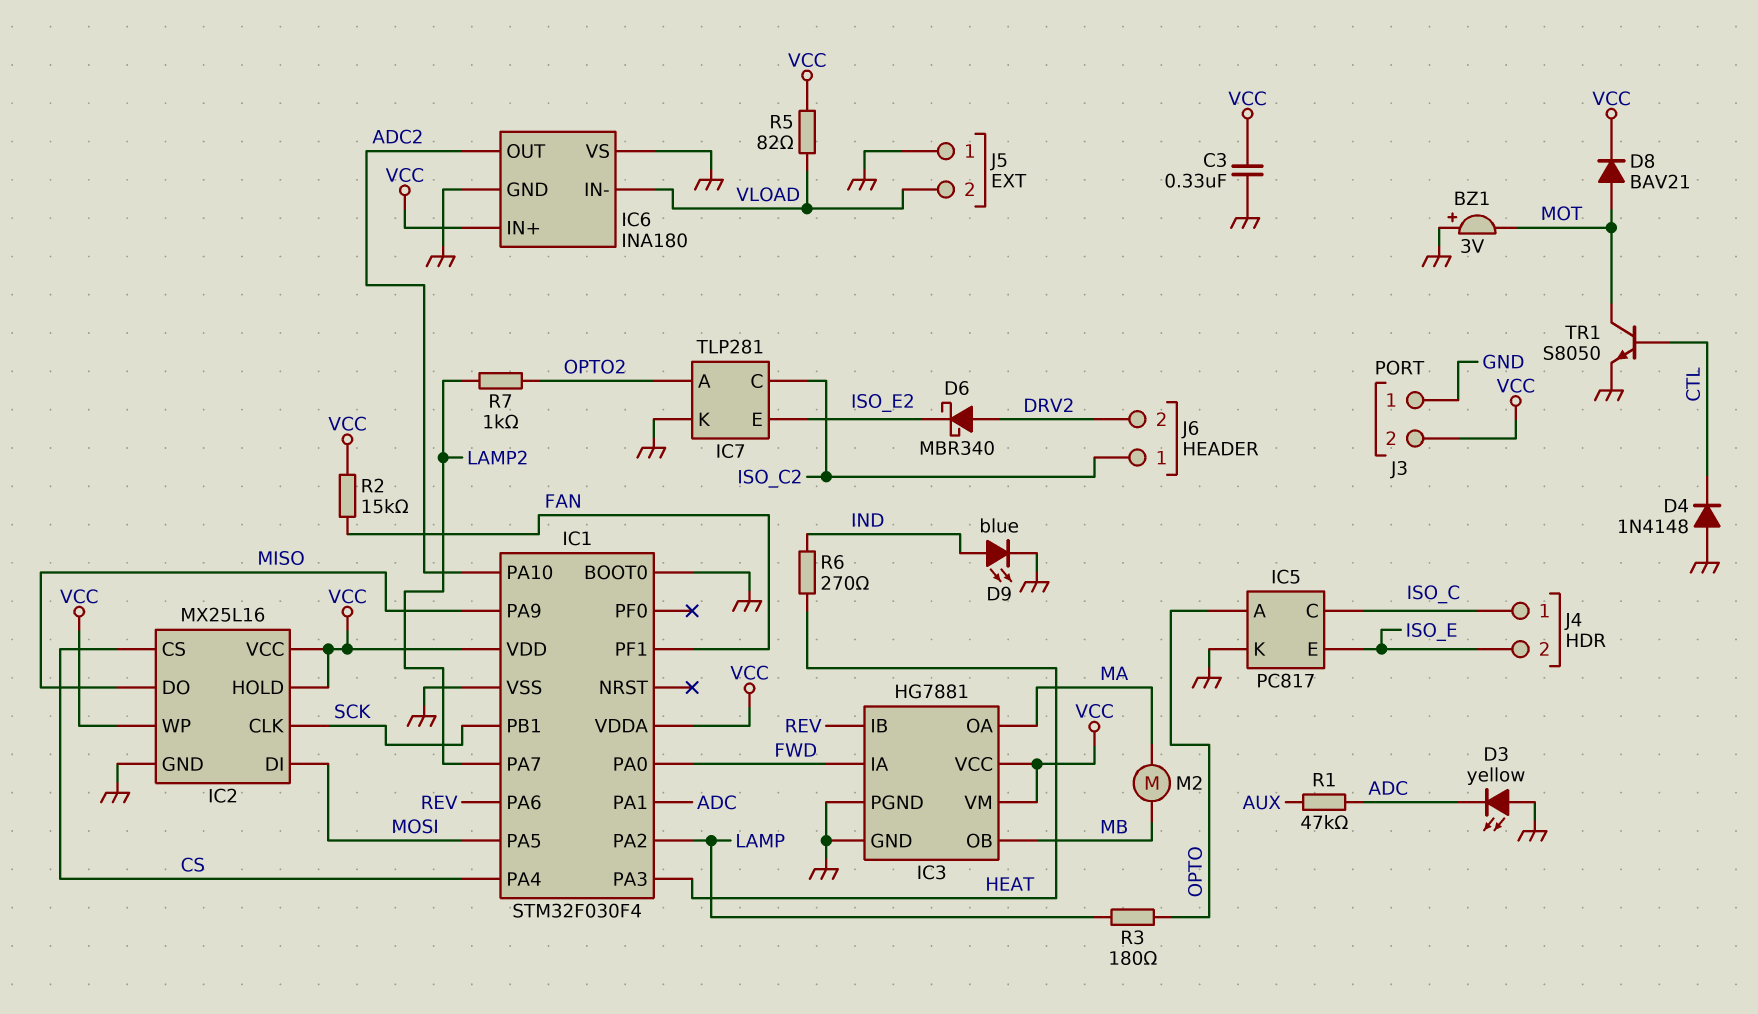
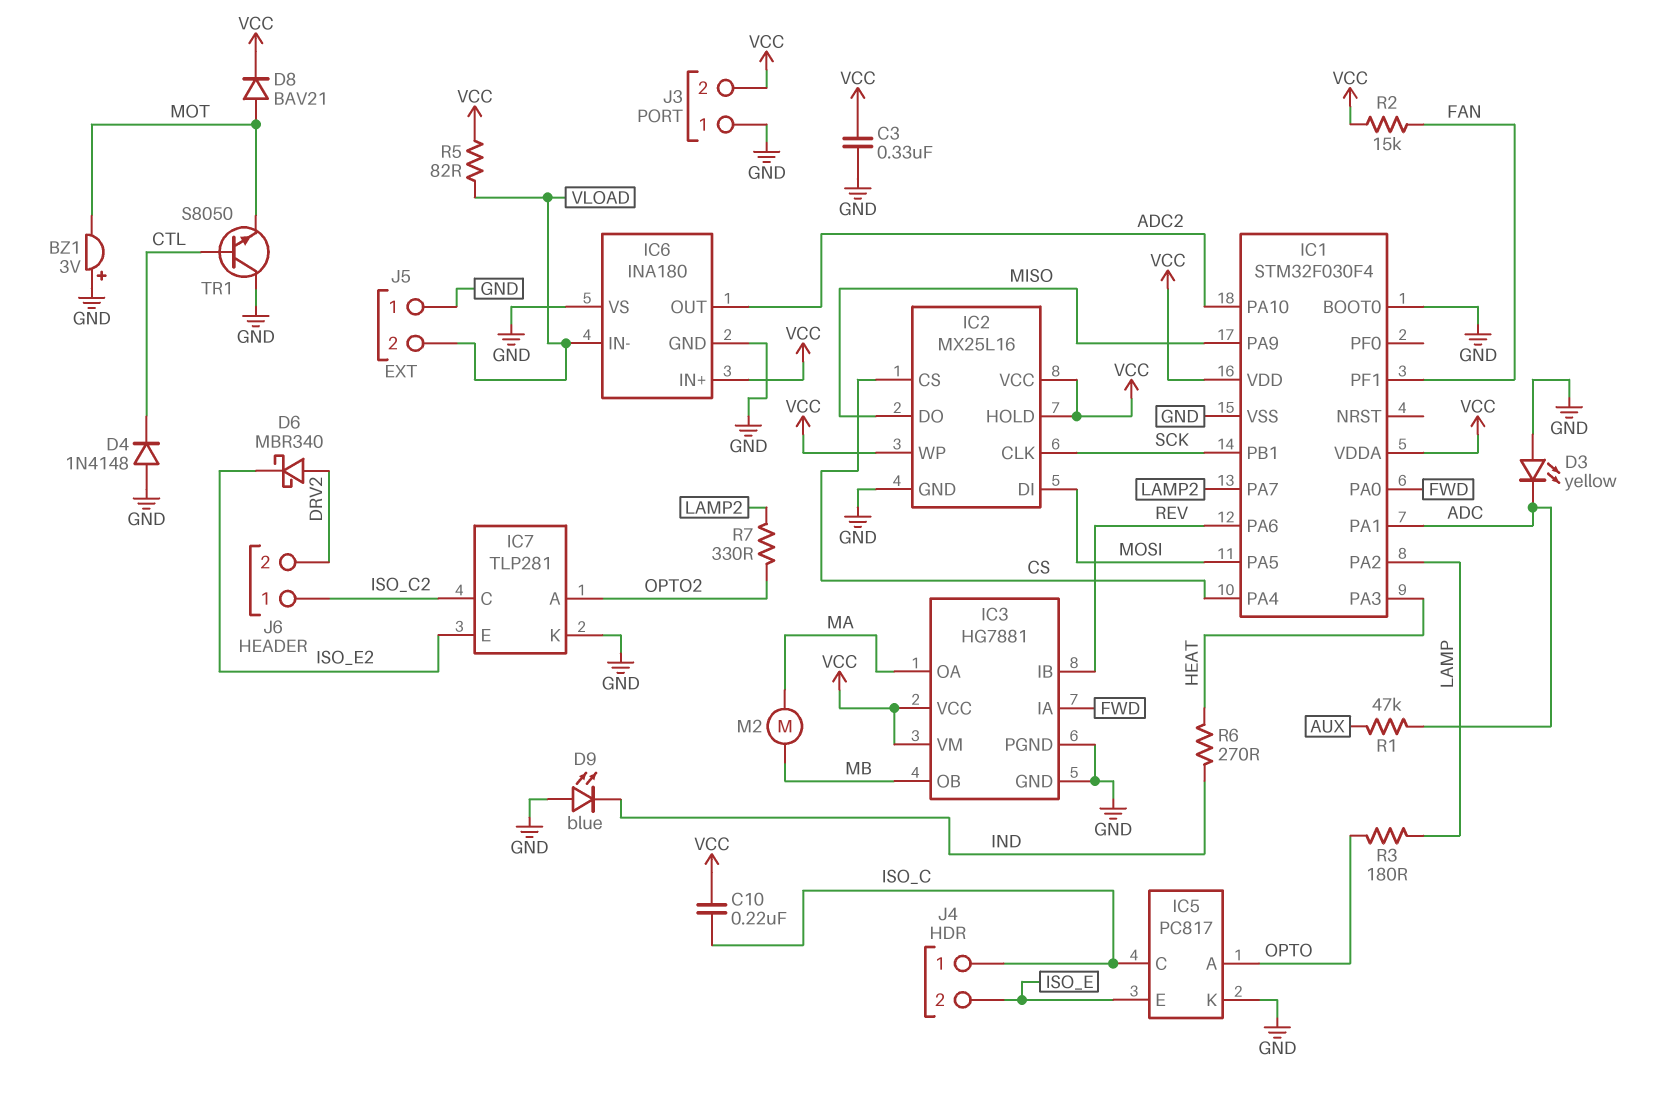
C10: none -> 220nF (ISO_C, VCC)
D9: LED blue (A IND, K GND) -> LED blue (A GND, K IND)
R7: 1k (LAMP2, OPTO2) -> 330 (LAMP2, OPTO2)
TR1: NPN S8050 (B CTL, C MOT, E GND) -> NPN S8050 (B CTL, C GND, E MOT)

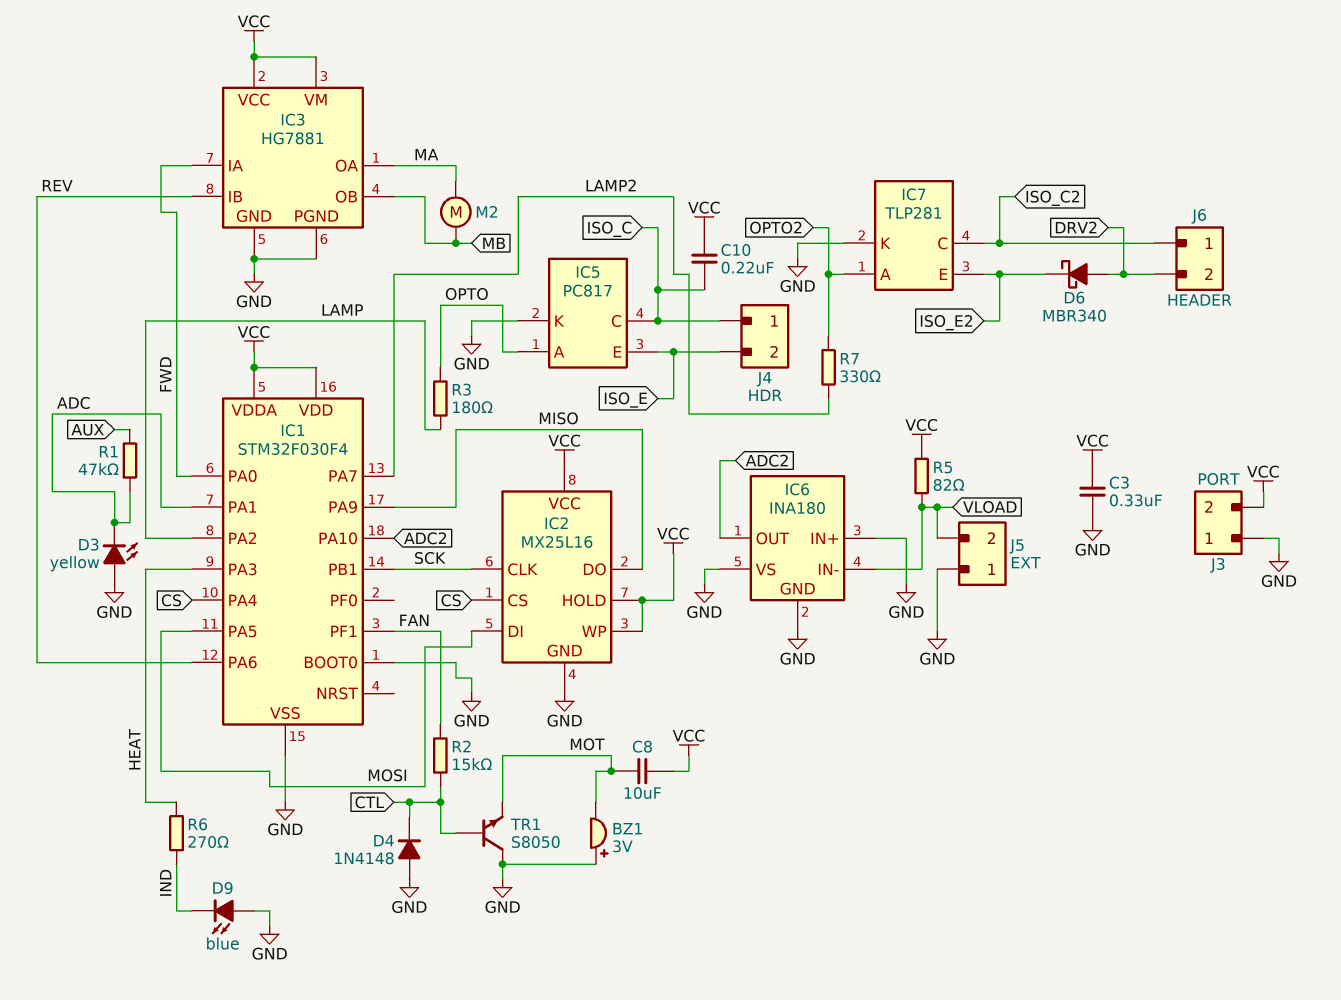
C8: none -> 10uF (MOT, VCC)
D8: diode BAV21 (A MOT, K VCC) -> none
IC6 pin IN+: VCC -> GND
R2: 15k (FAN, VCC) -> 15k (CTL, FAN)

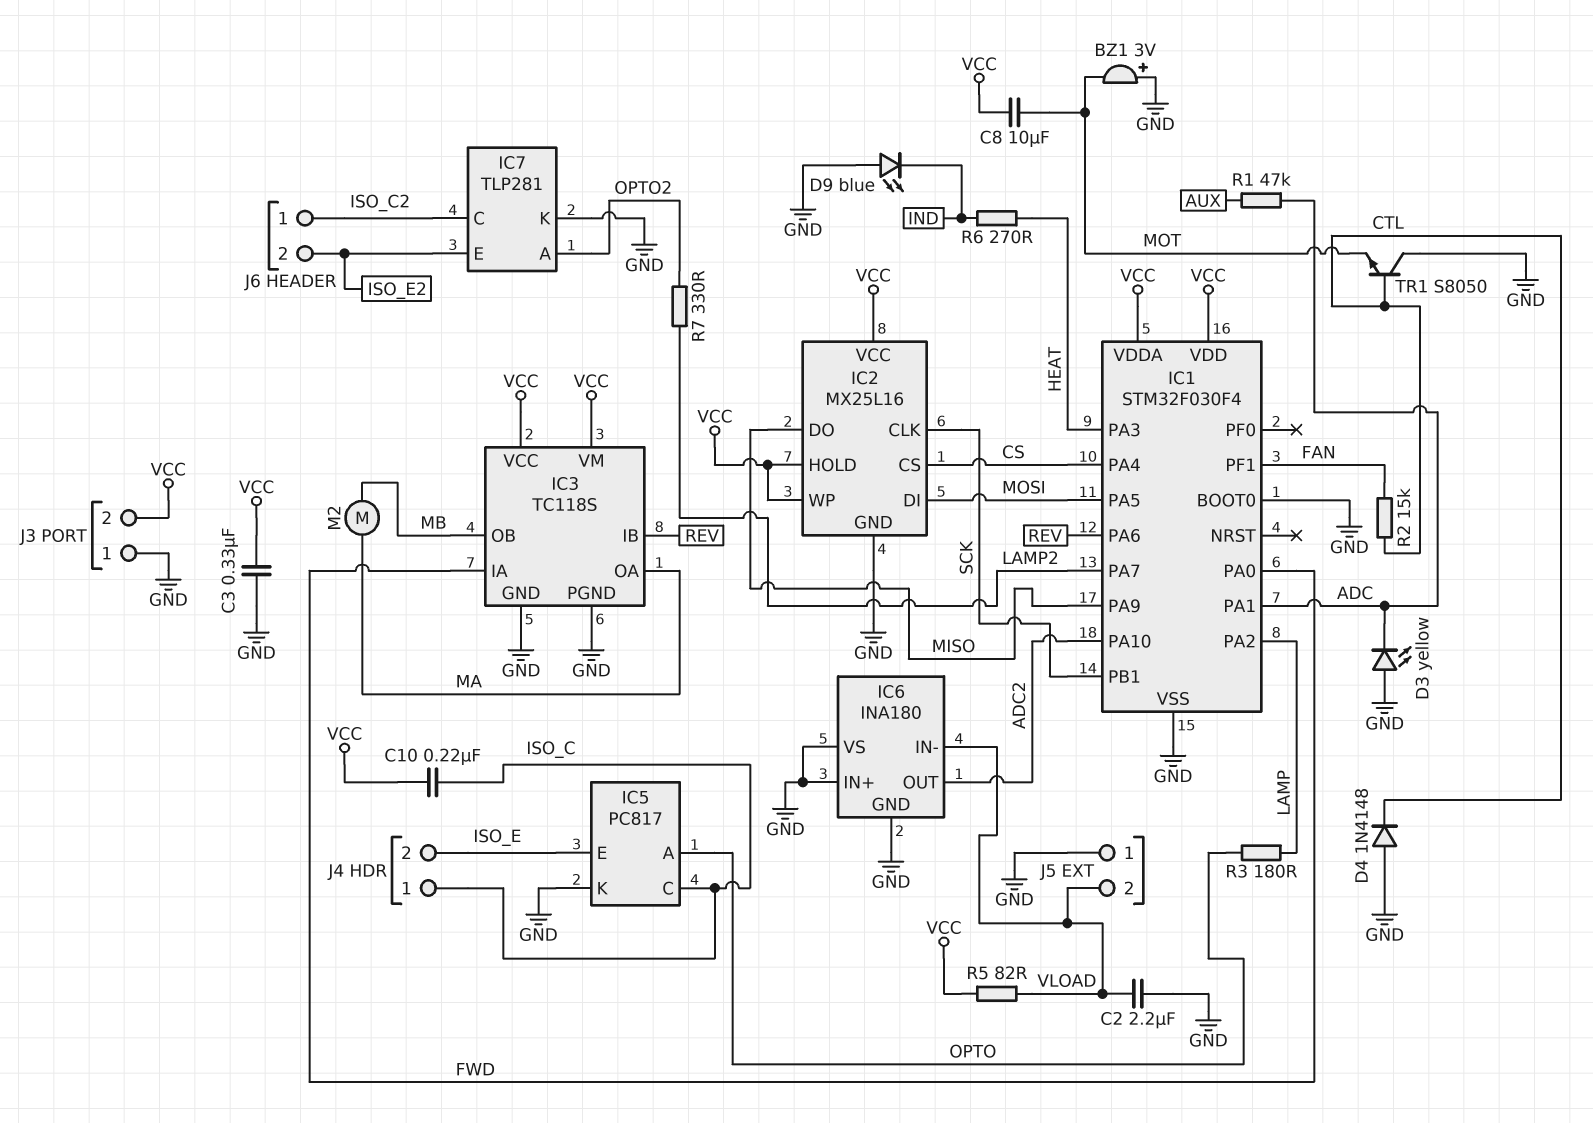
C2: none -> 2.2uF (GND, VLOAD)
D6: schottky MBR340 (A DRV2, K ISO_E2) -> none
IC3: HG7881 -> TC118S
J6 pin 2: DRV2 -> ISO_E2

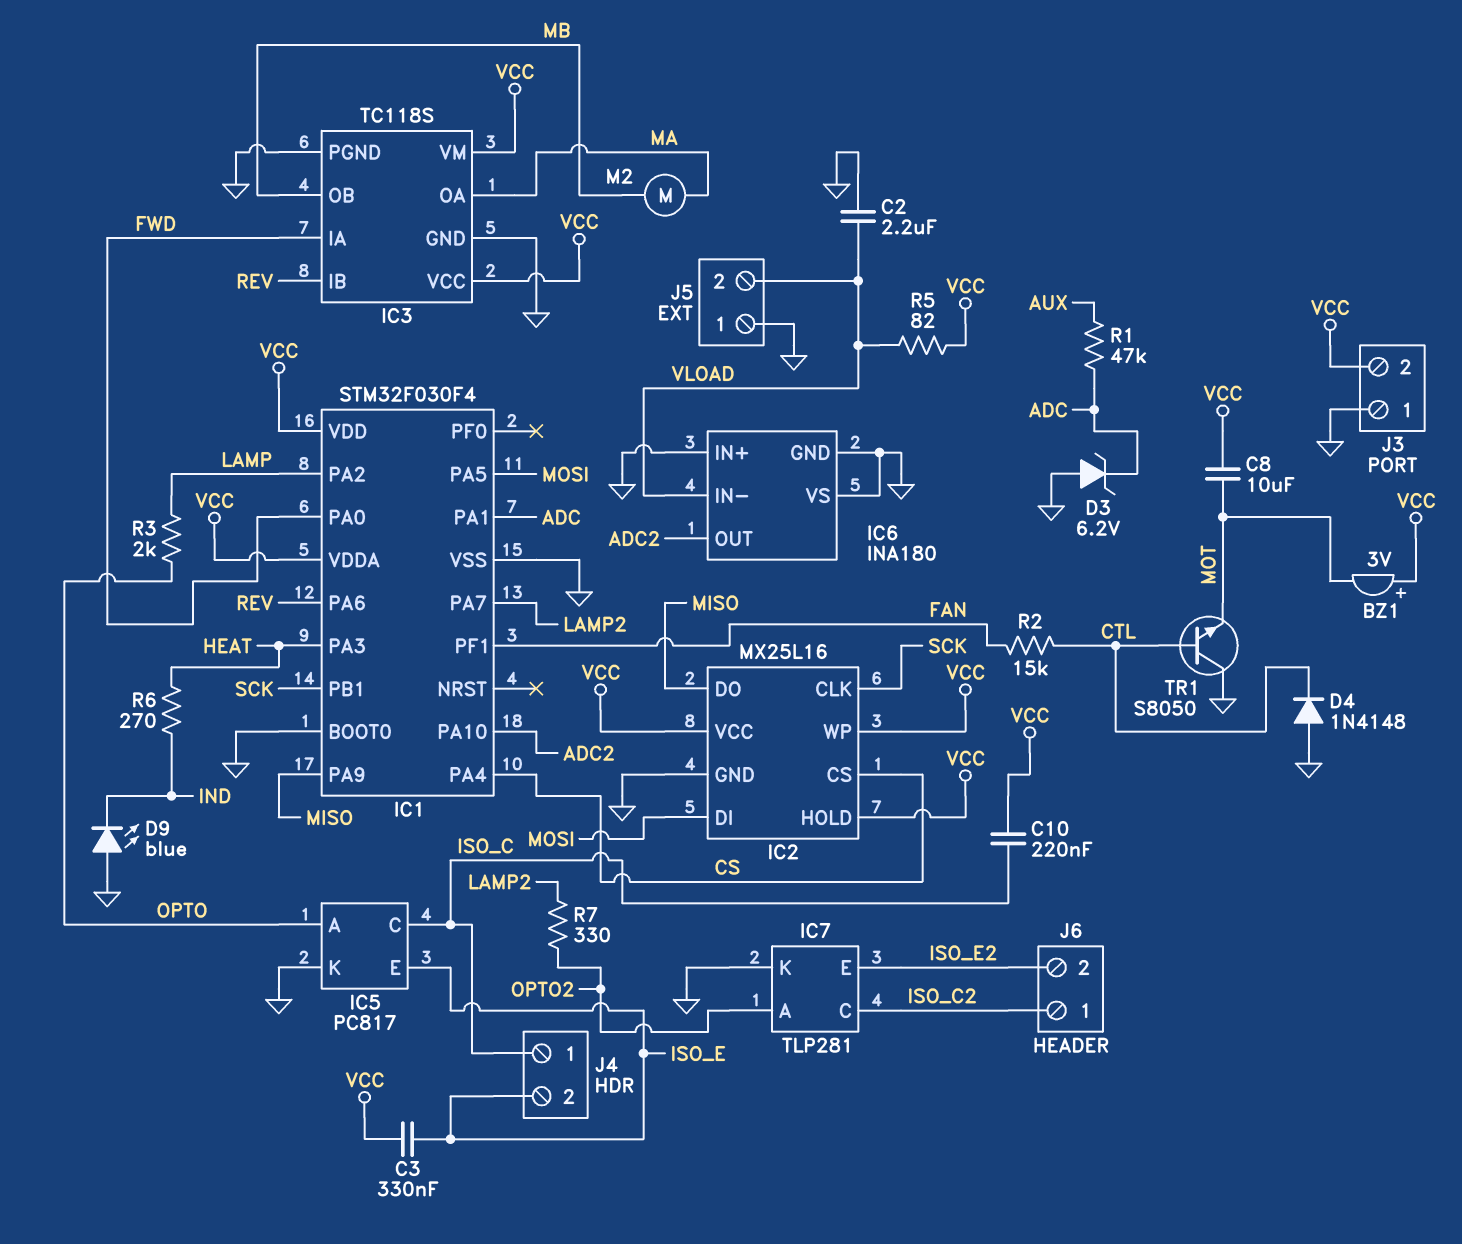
BZ1: buzzer 3V (plus GND, minus MOT) -> buzzer 3V (plus VCC, minus MOT)
C3: 330nF (GND, VCC) -> 330nF (ISO_E, VCC)
D3: LED yellow (A GND, K ADC) -> zener 6.2V (A GND, K ADC)
R3: 180 (LAMP, OPTO) -> 2k (LAMP, OPTO)

